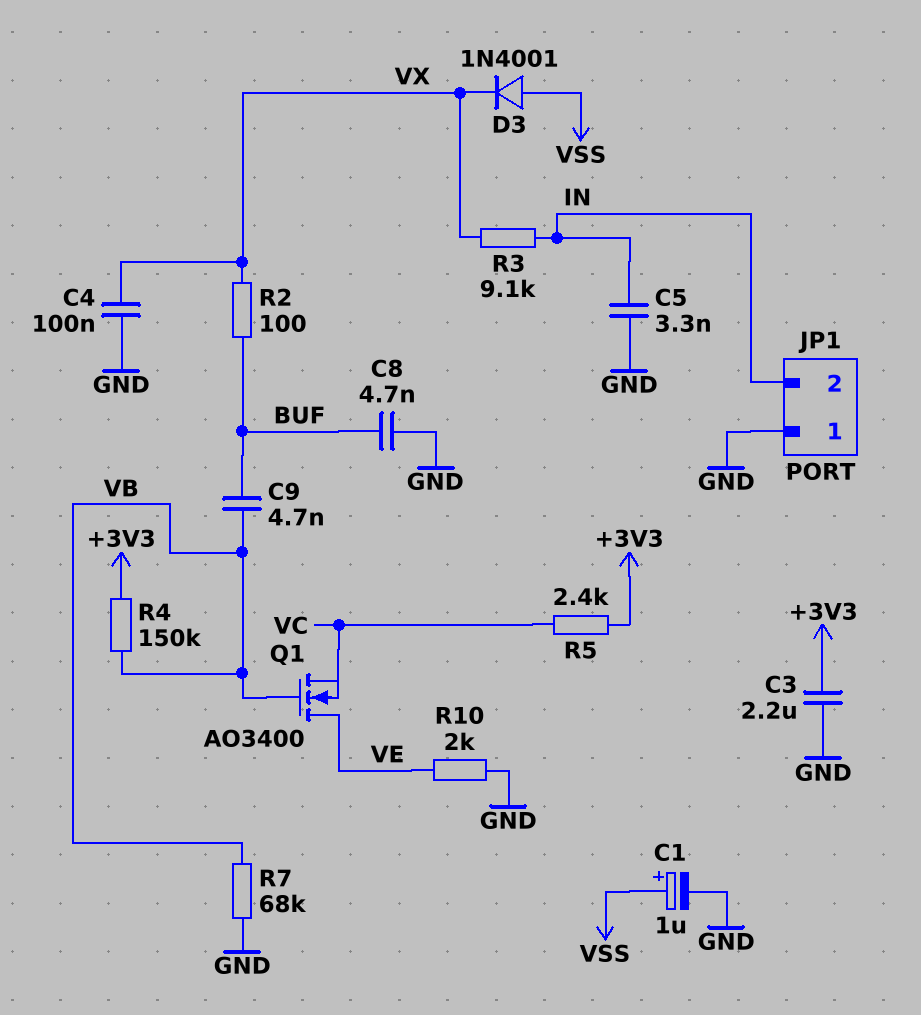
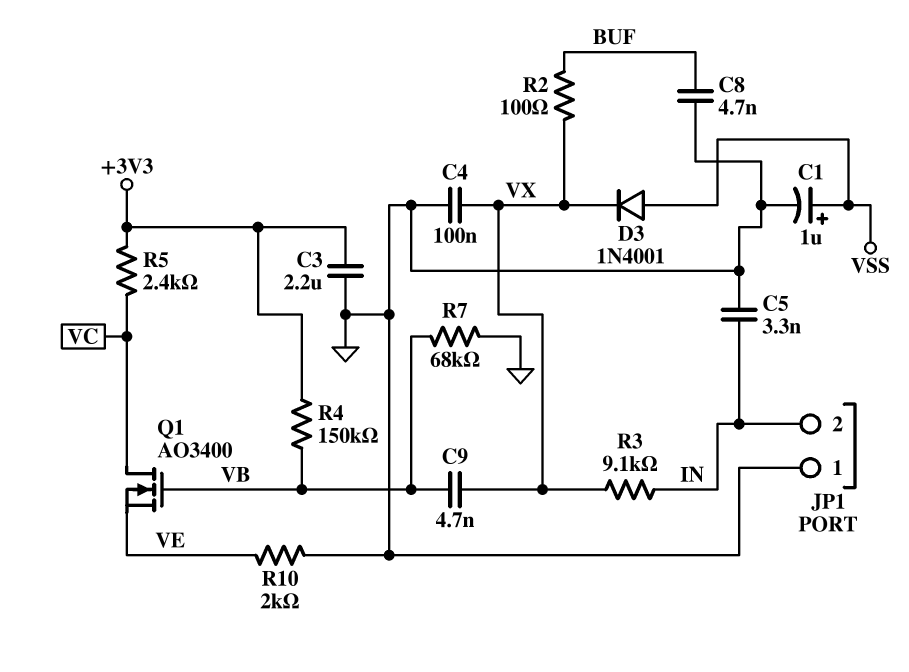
C9: 4.7nF (BUF, VB) -> 4.7nF (VB, VX)
Q1: NMOS AO3400 (G VB, D VE, S VC) -> NMOS AO3400 (G VB, D VC, S VE)

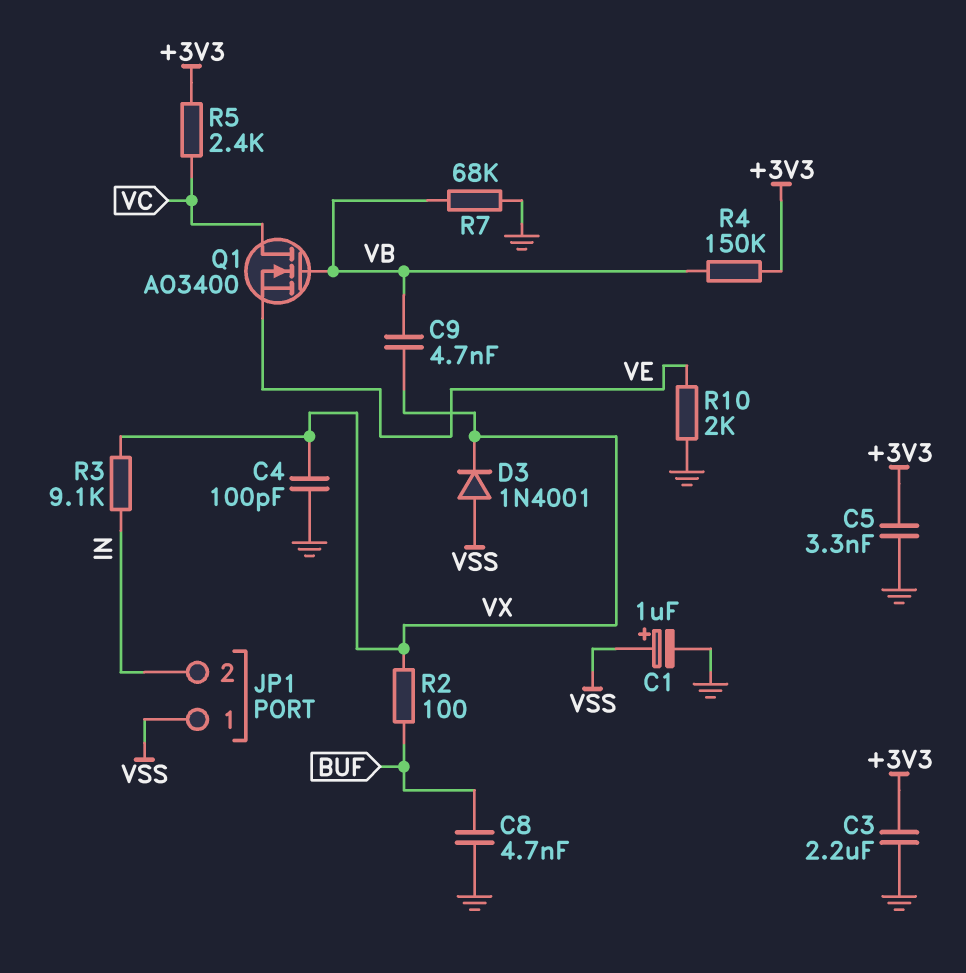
C4: 100nF (GND, VX) -> 100pF (GND, VX)
C5: 3.3nF (GND, IN) -> 3.3nF (+3V3, GND)
JP1 pin 1: GND -> VSS

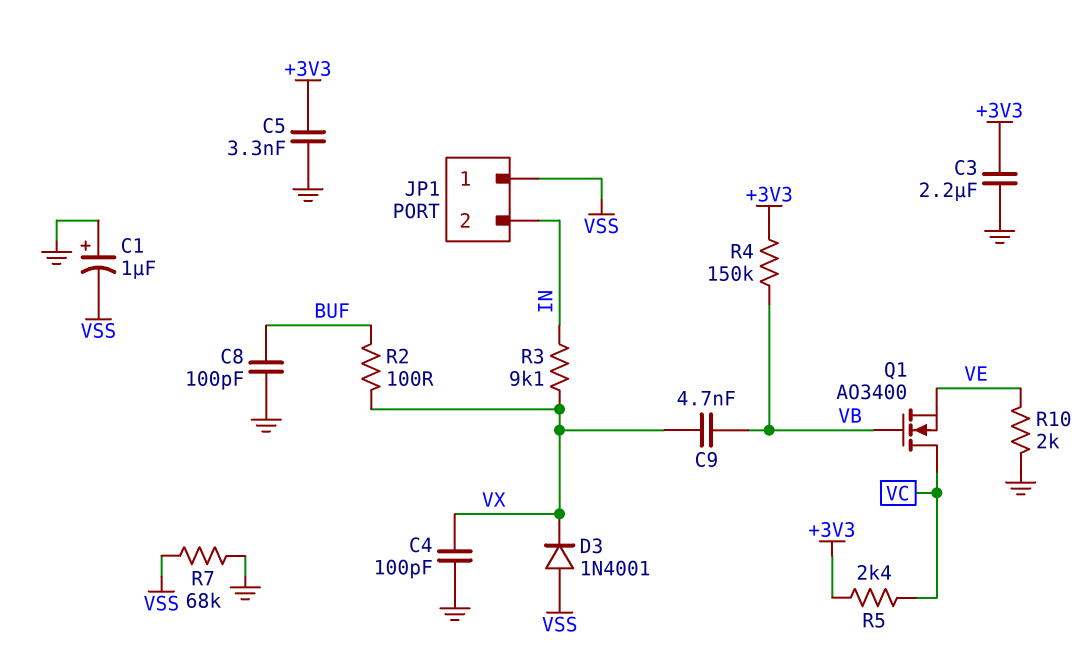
C1: 1uF (plus VSS, minus GND) -> 1uF (plus GND, minus VSS)
C8: 4.7nF (BUF, GND) -> 100pF (BUF, GND)
R7: 68k (GND, VB) -> 68k (GND, VSS)

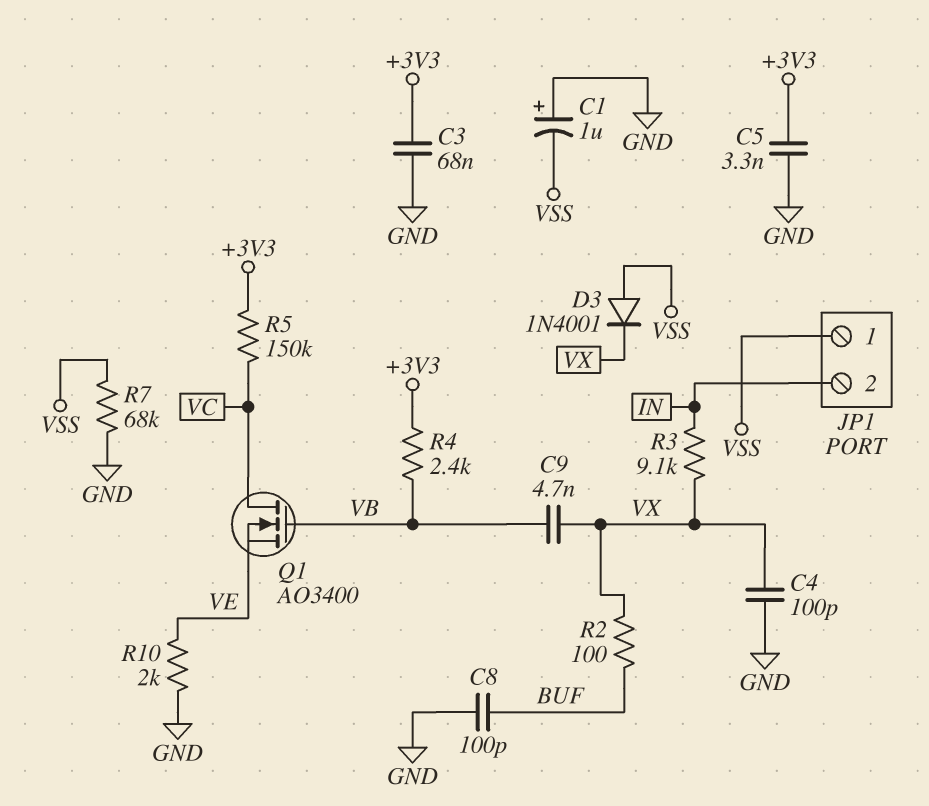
C3: 2.2uF (+3V3, GND) -> 68nF (+3V3, GND)
R4: 150k (+3V3, VB) -> 2.4k (+3V3, VB)
R5: 2.4k (+3V3, VC) -> 150k (+3V3, VC)

